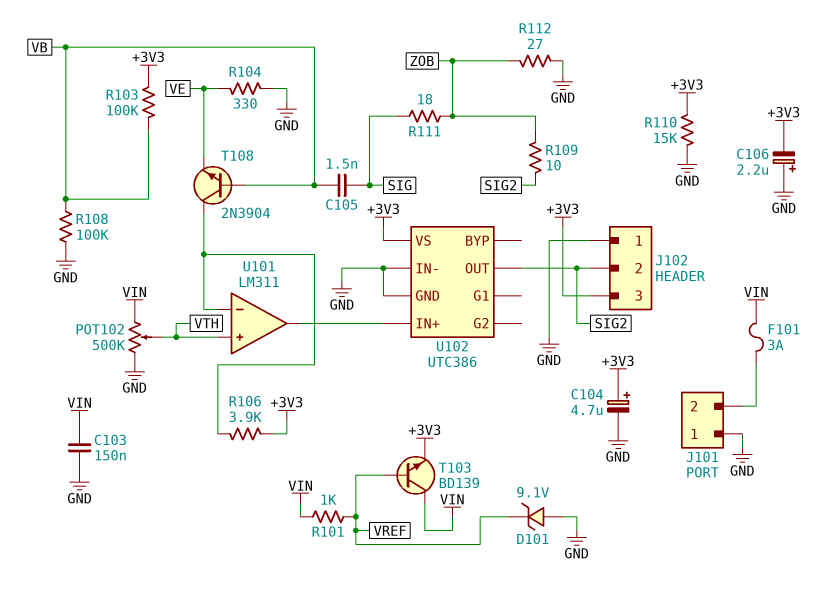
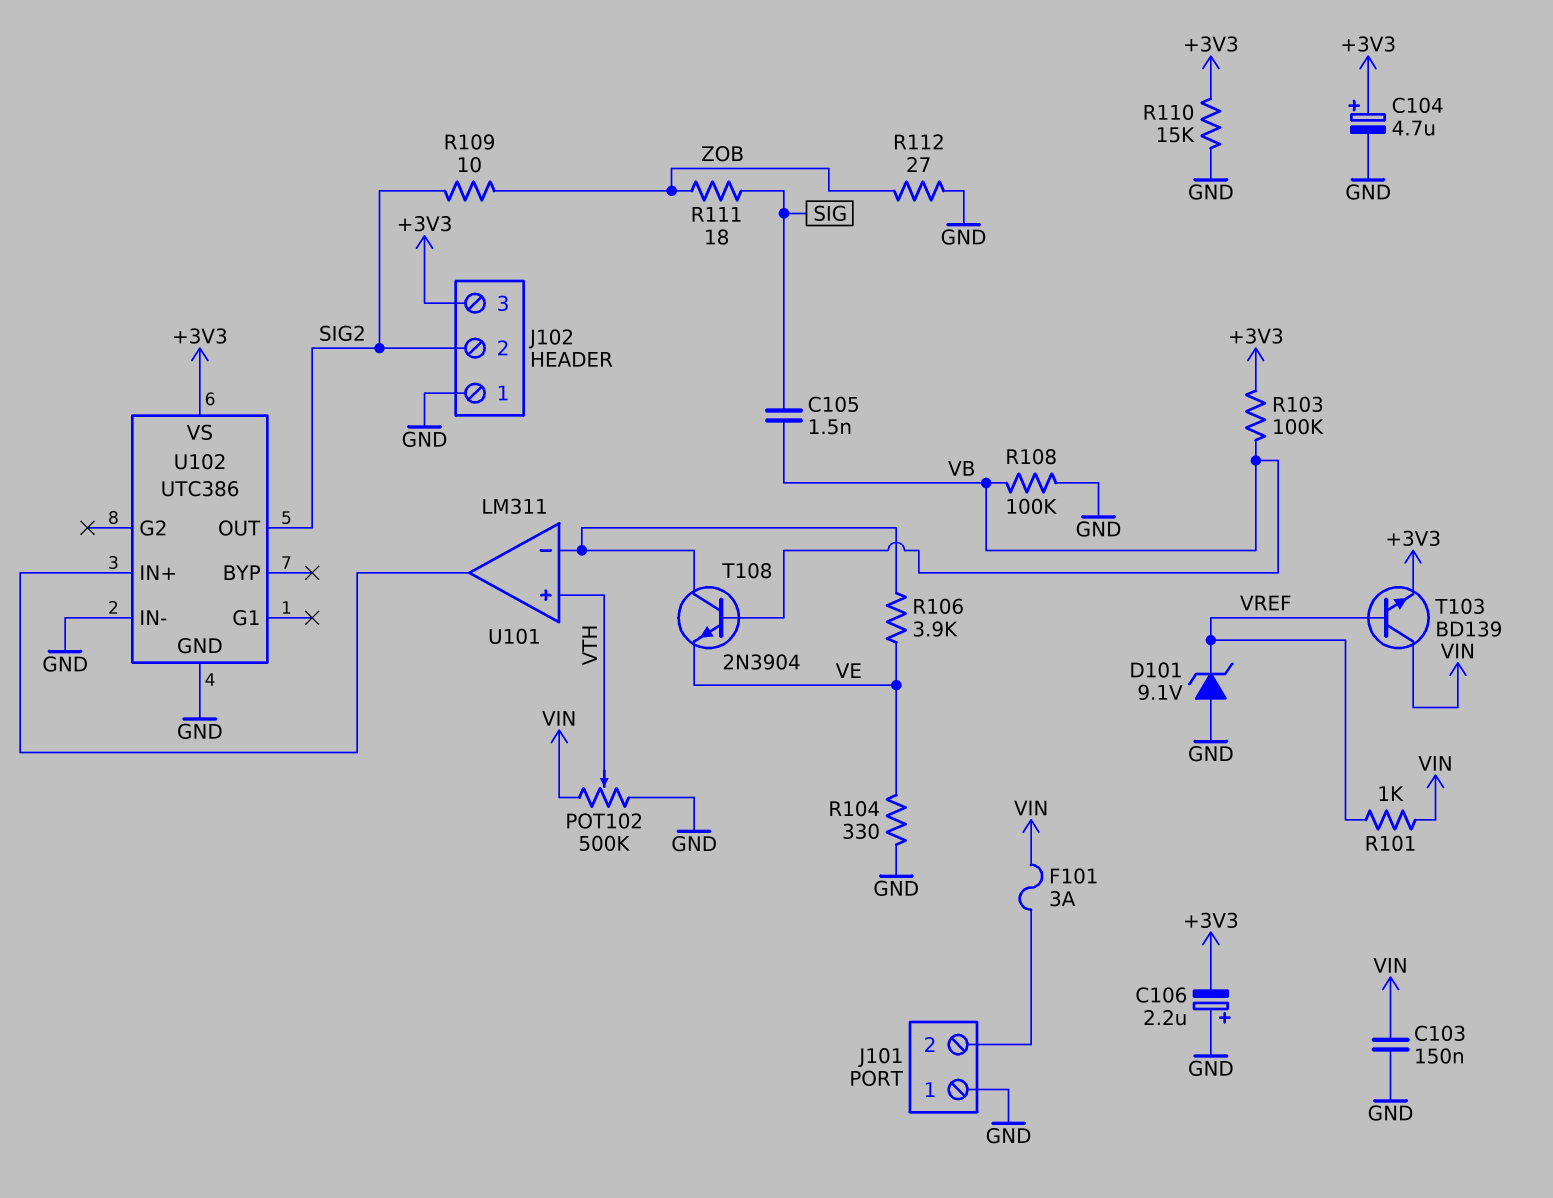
R106: 3.9k (+3V3, U101/in-) -> 3.9k (U101/in-, VE)

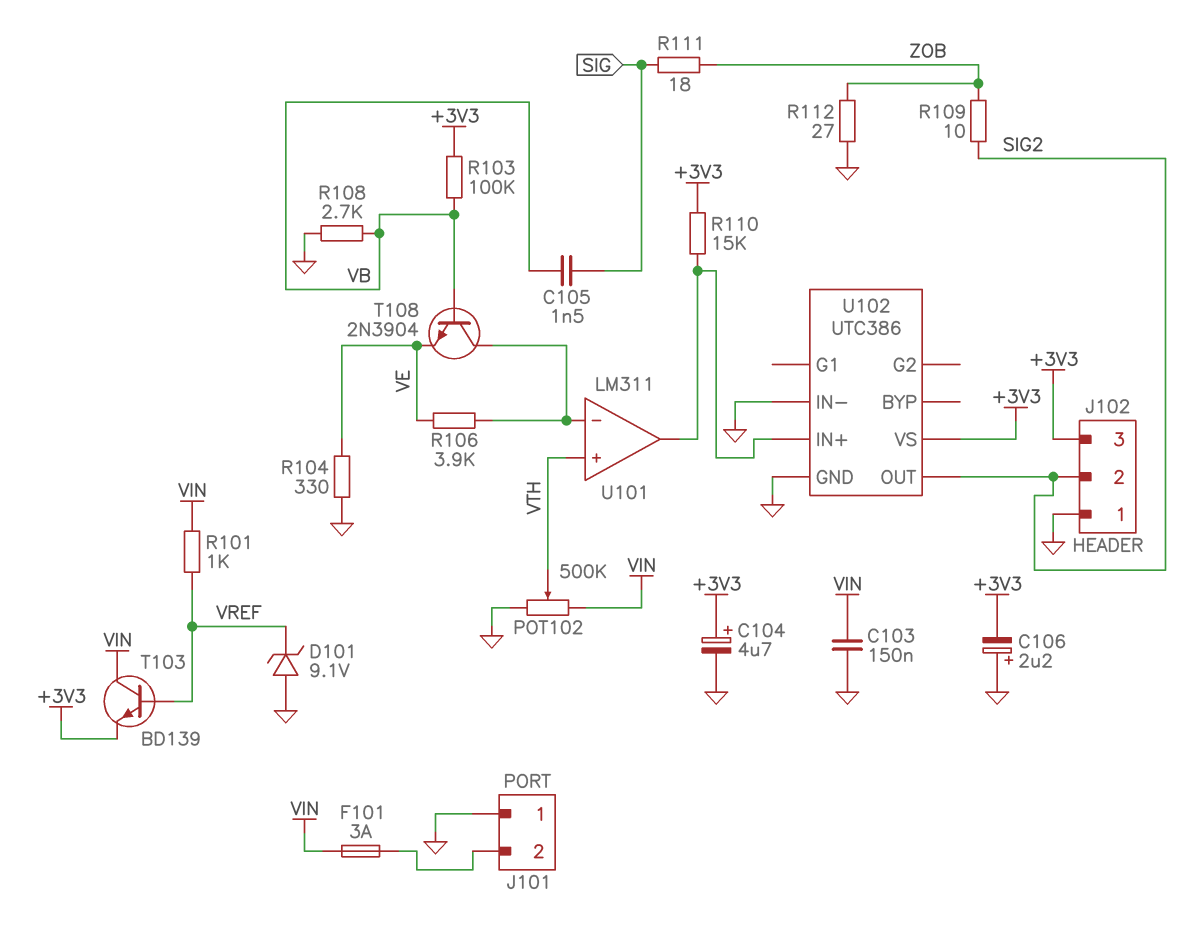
R108: 100k (GND, VB) -> 2.7k (GND, VB)
R110: 15k (+3V3, GND) -> 15k (+3V3, U101/out)

